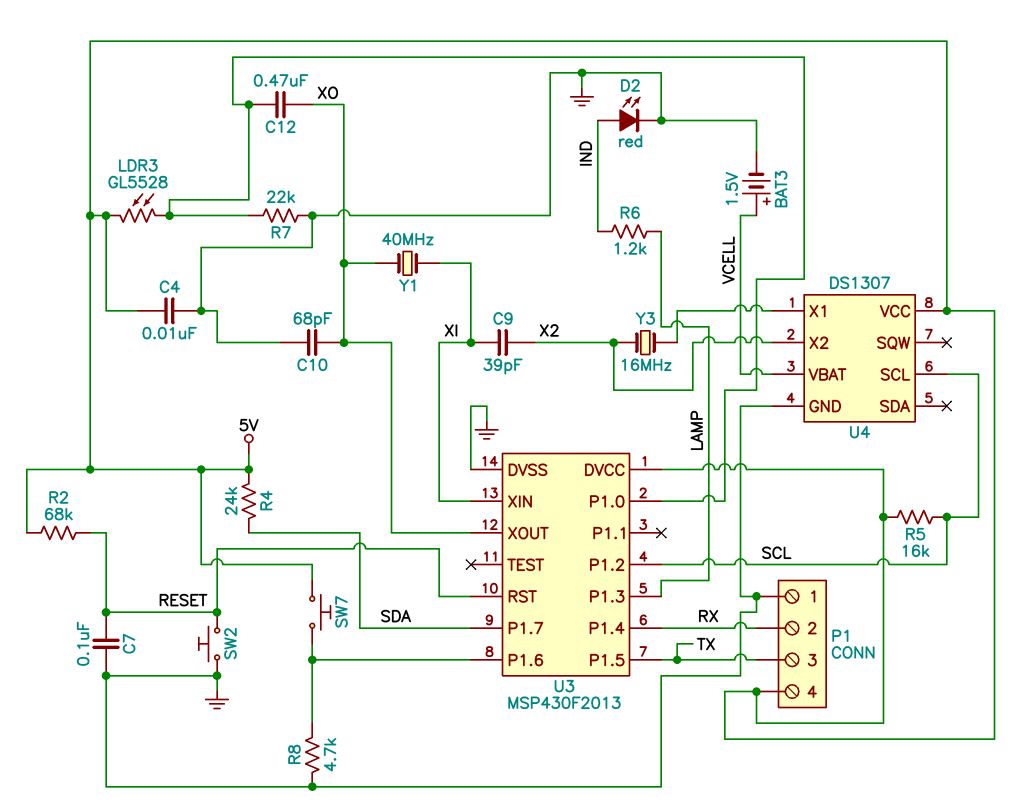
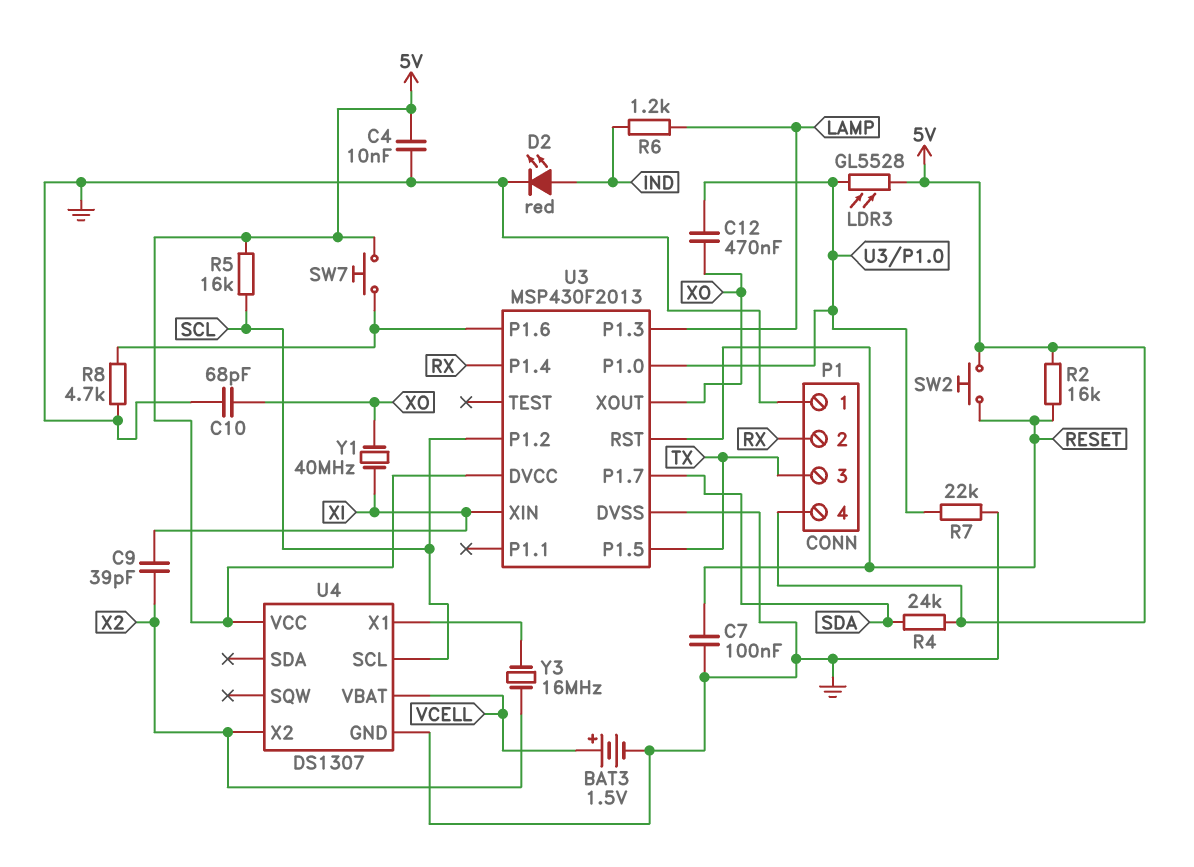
R2: 68k (5V, RESET) -> 16k (5V, RESET)
SW2: button (GND, RESET) -> button (5V, RESET)

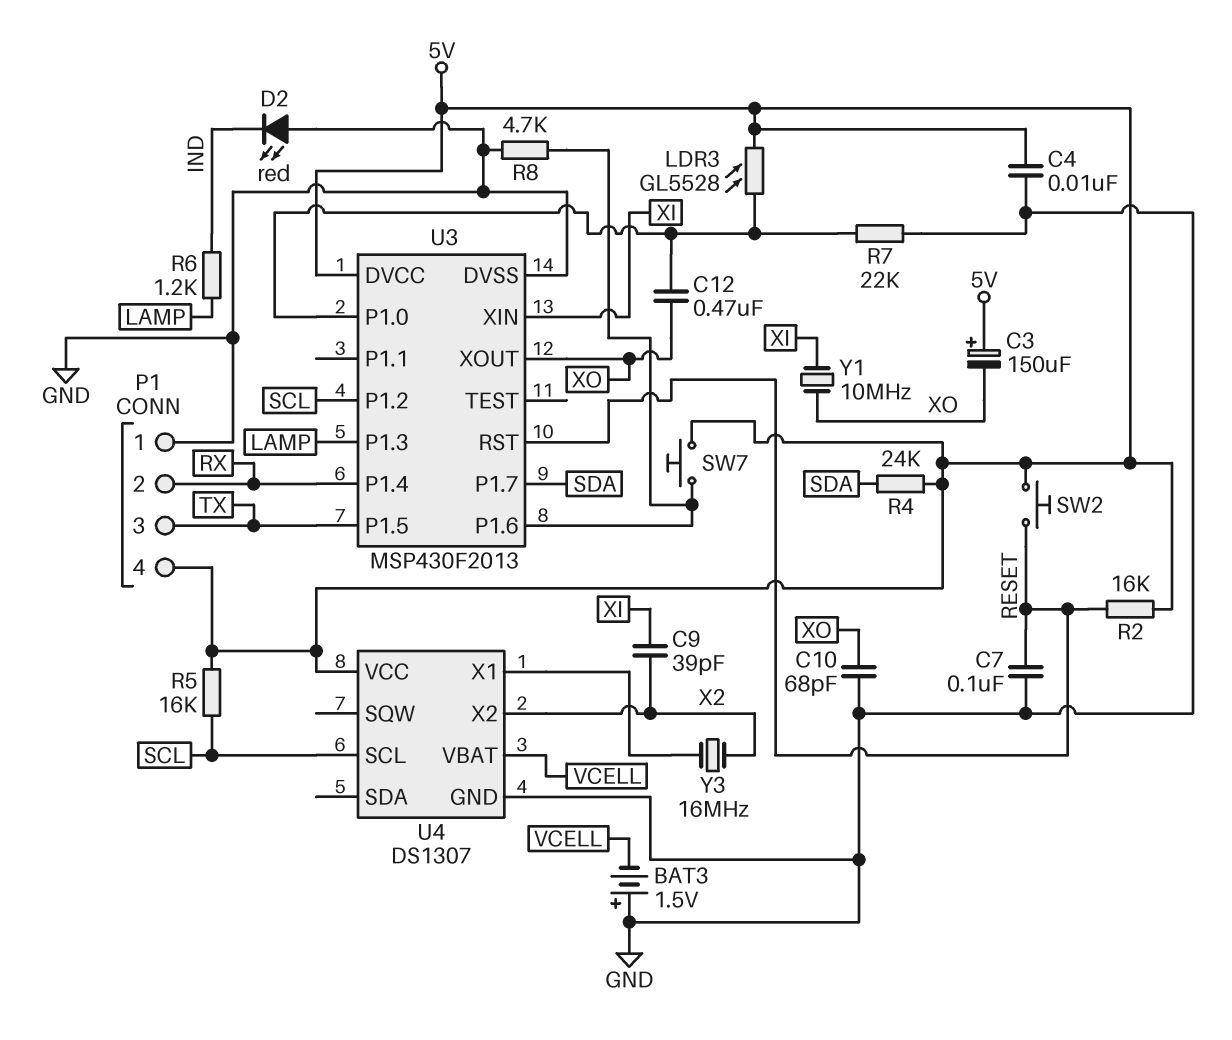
BAT3: 1.5V (plus VCELL, minus GND) -> 1.5V (plus GND, minus VCELL)
C3: none -> 150uF (plus 5V, minus XO)
D2: LED red (A IND, K GND) -> LED red (A GND, K IND)
Y1: 40MHz (XI, XO) -> 10MHz (XI, XO)

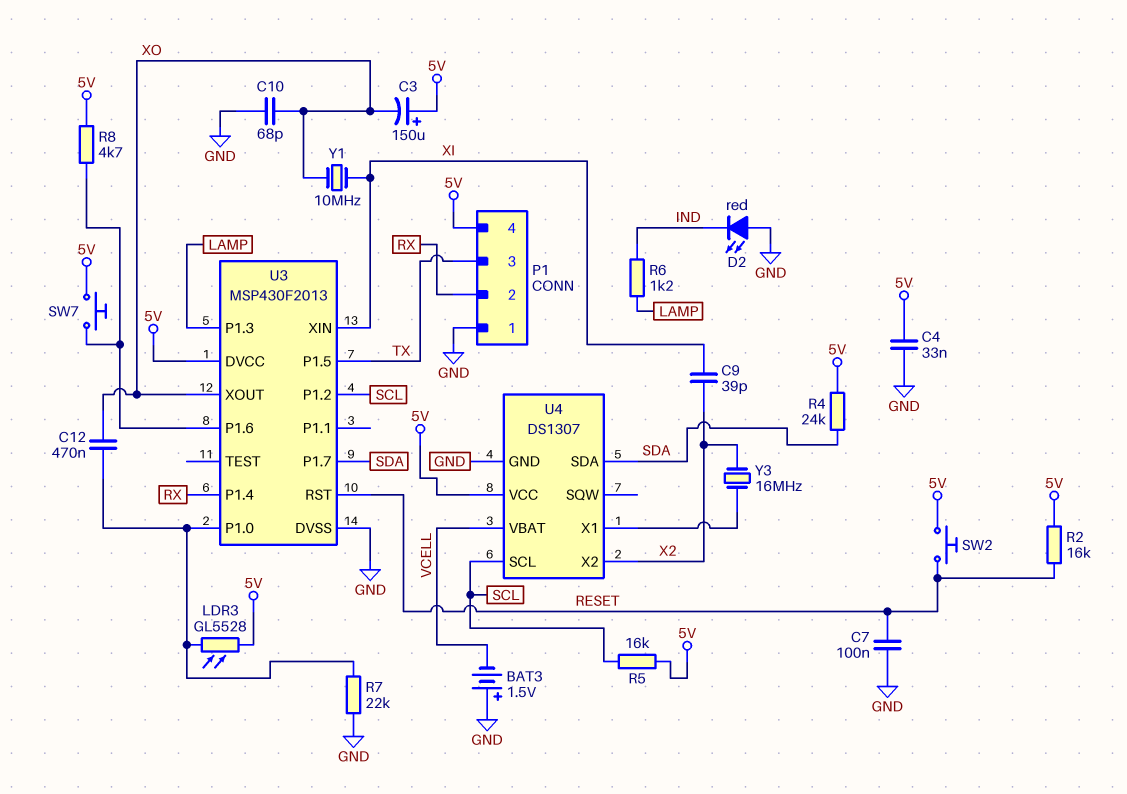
C4: 10nF (5V, GND) -> 33nF (5V, GND)
R8: 4.7k (GND, U3/P1.6) -> 4.7k (5V, U3/P1.6)
U4 pin SDA: none -> SDA

